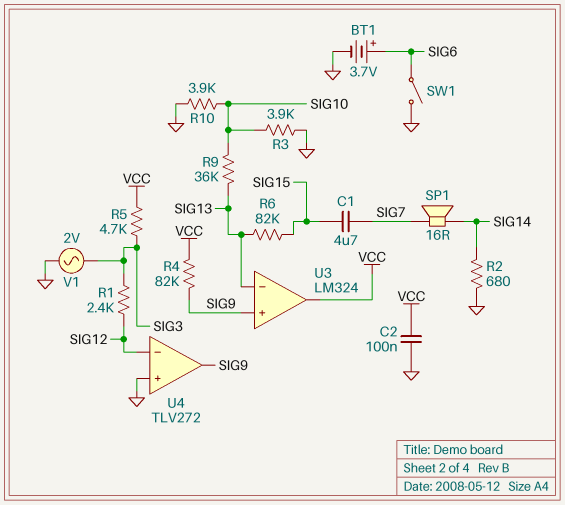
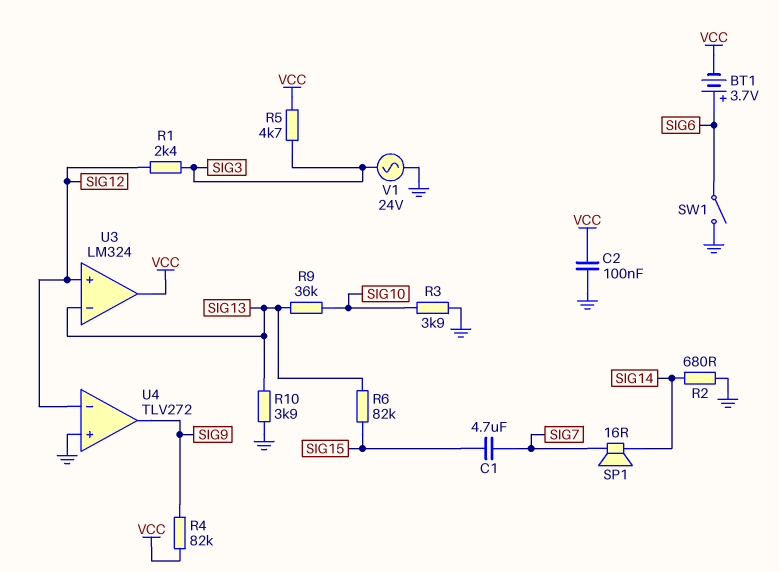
BT1: 3.7V (plus SIG6, minus GND) -> 3.7V (plus SIG6, minus VCC)
R10: 3.9k (GND, SIG10) -> 3.9k (GND, SIG13)
U3 pin in+: SIG9 -> SIG12
V1: AC 2V (GND, SIG3) -> AC 24V (GND, SIG3)

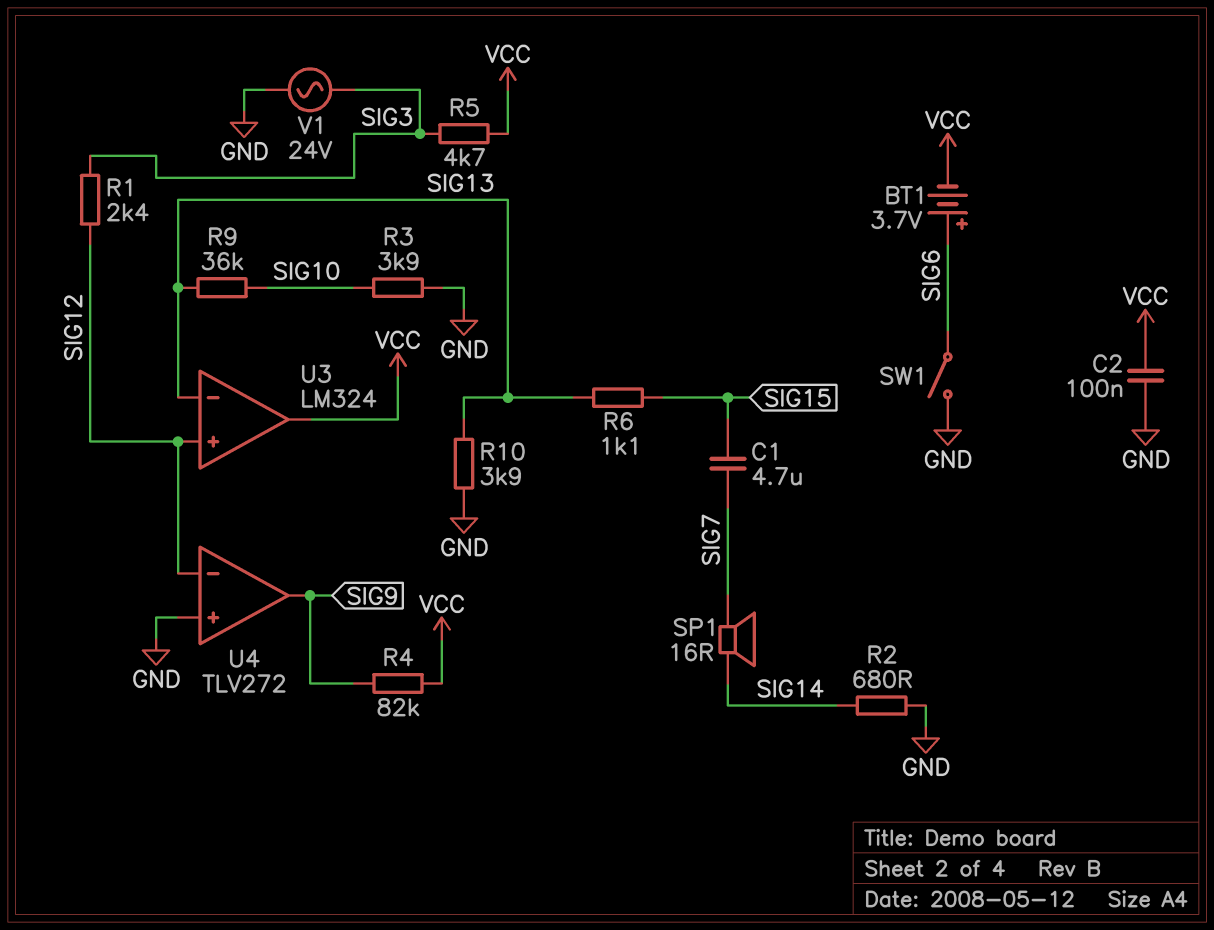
R6: 82k (SIG13, SIG15) -> 1.1k (SIG13, SIG15)

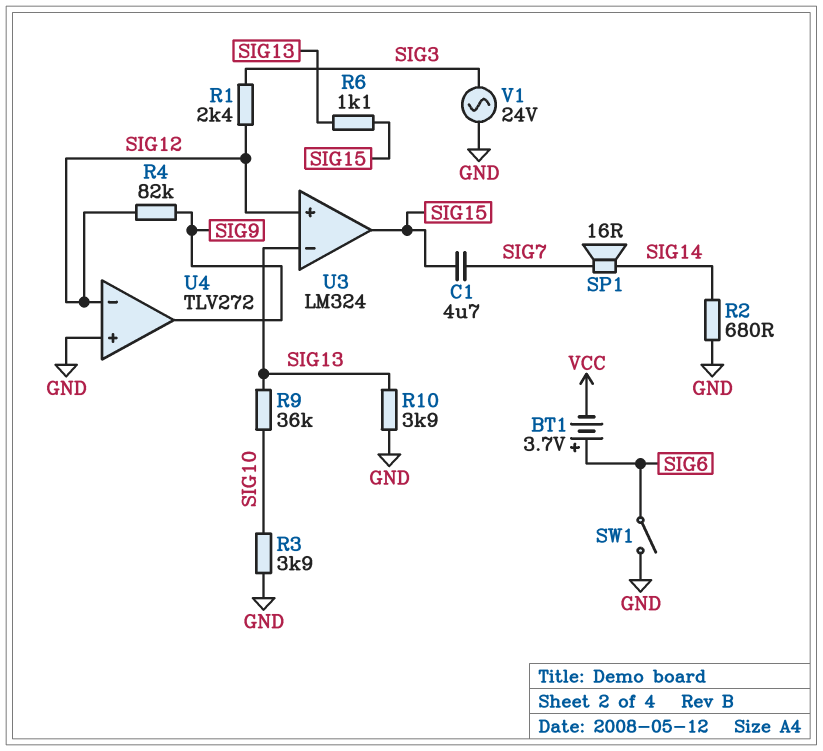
C2: 100nF (GND, VCC) -> none
R4: 82k (SIG9, VCC) -> 82k (SIG9, SIG12)
R5: 4.7k (SIG3, VCC) -> none
U3 pin out: VCC -> SIG15

